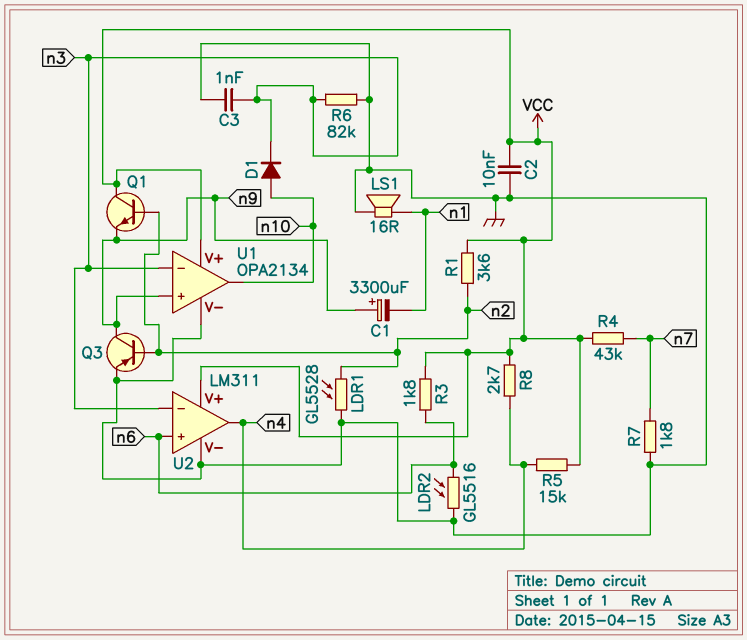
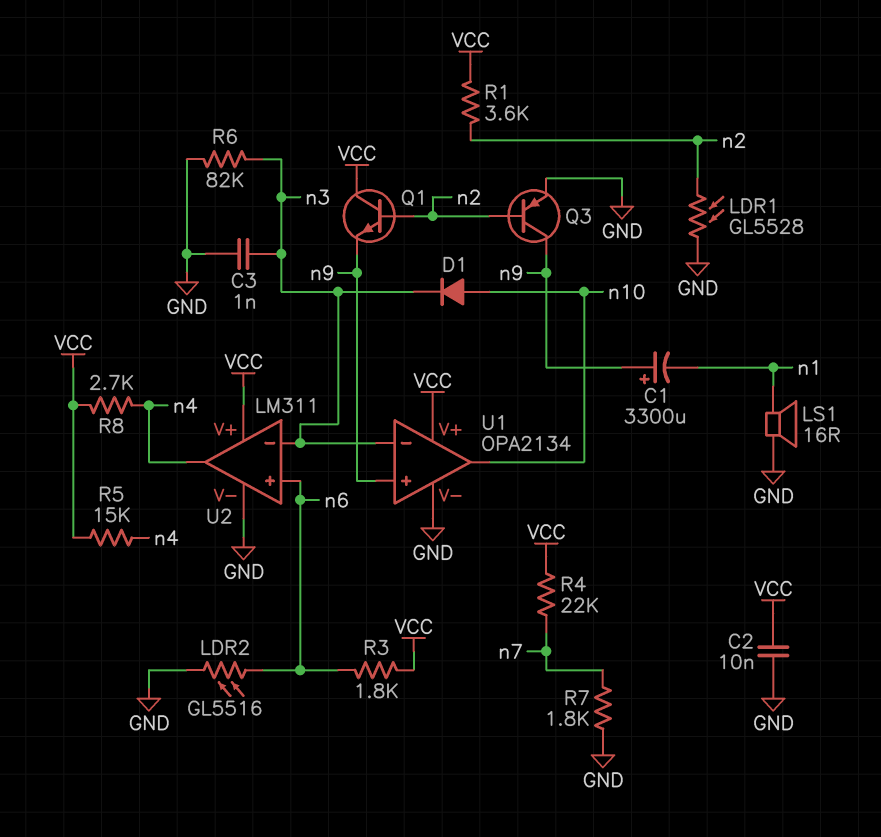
R4: 43k (VCC, n7) -> 22k (VCC, n7)

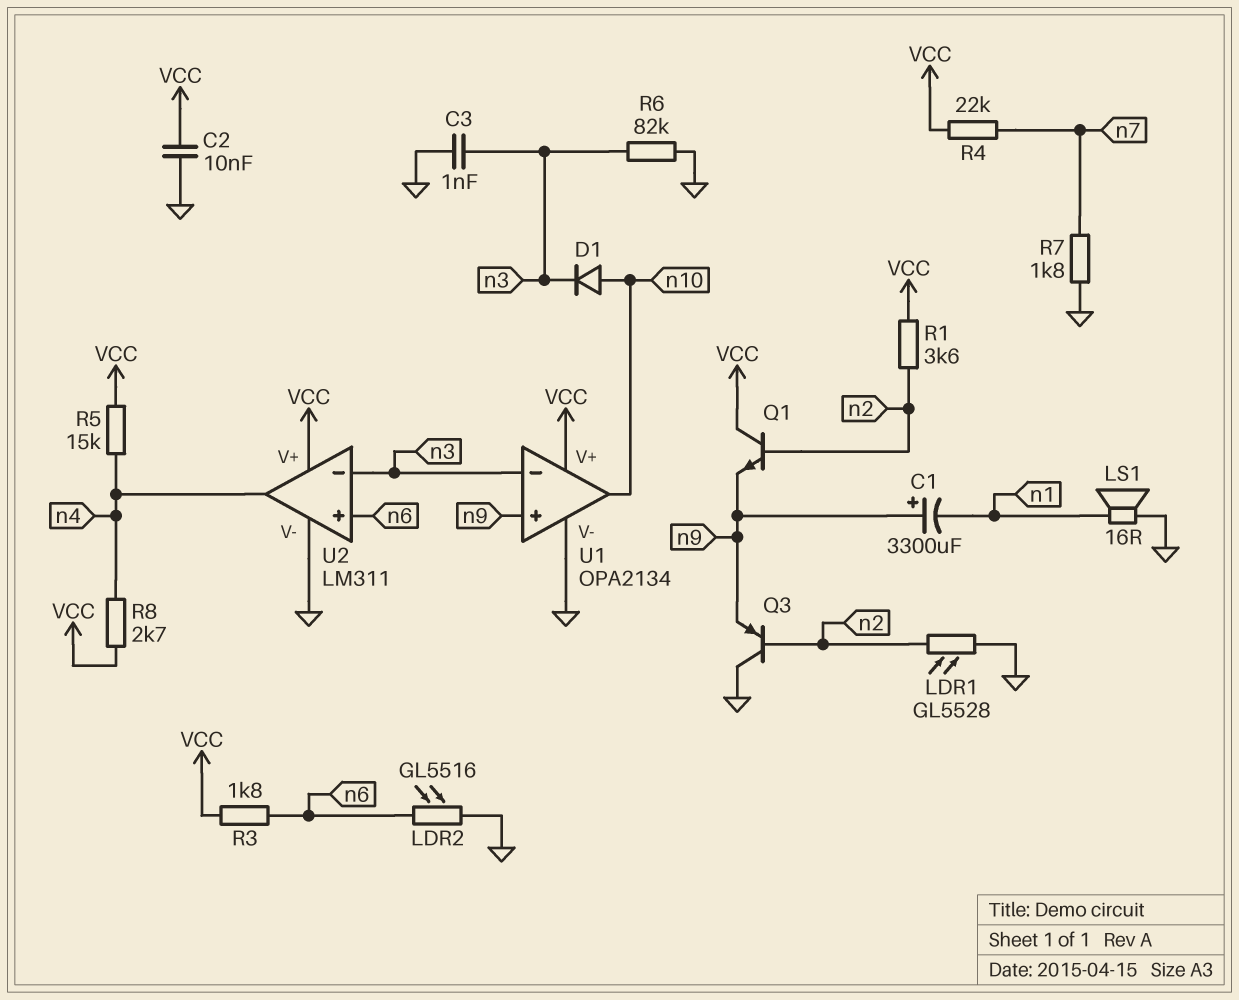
Q3: PNP (B n2, C n9, E GND) -> PNP (B n2, C GND, E n9)

